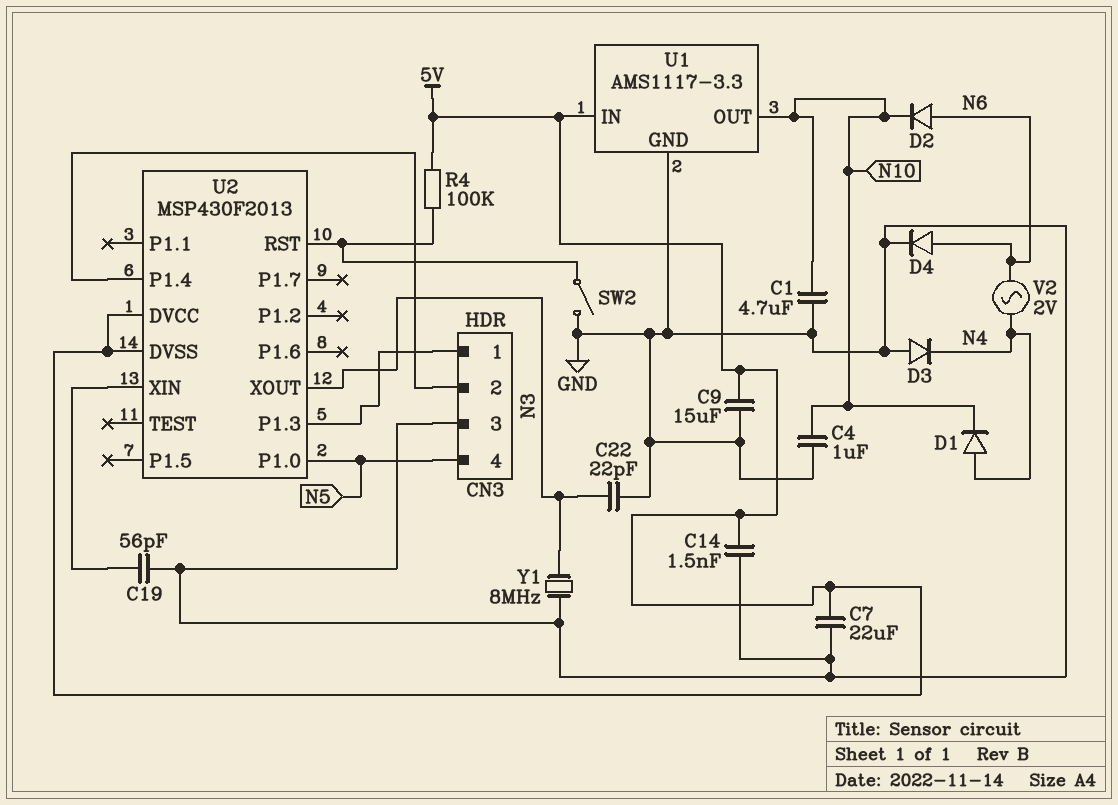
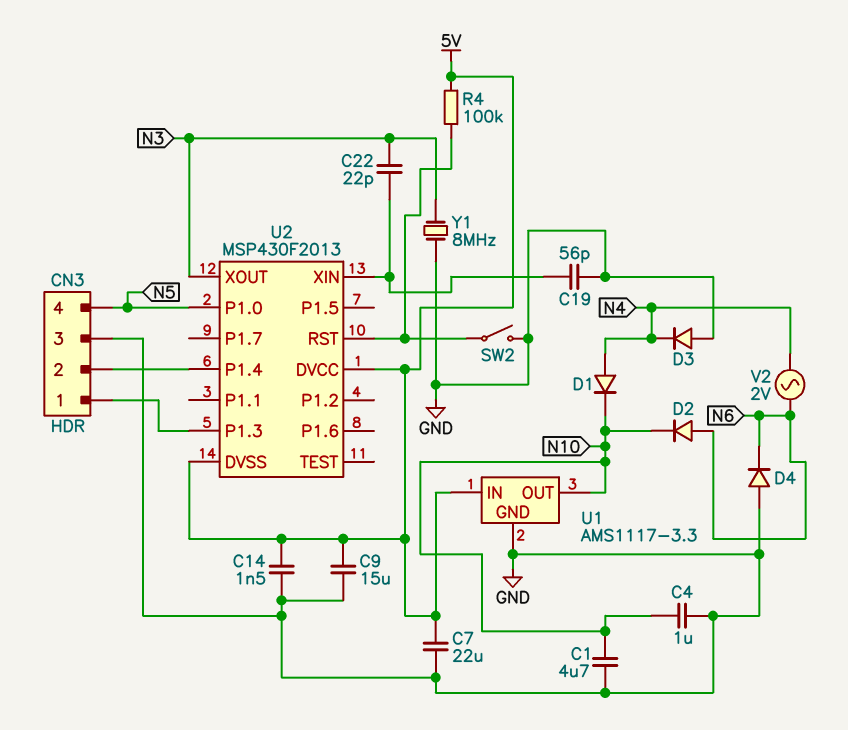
C22: 22pF (GND, N3) -> 22pF (N3, U2/XIN)
D4: diode (A N6, K GND) -> diode (A GND, K N6)

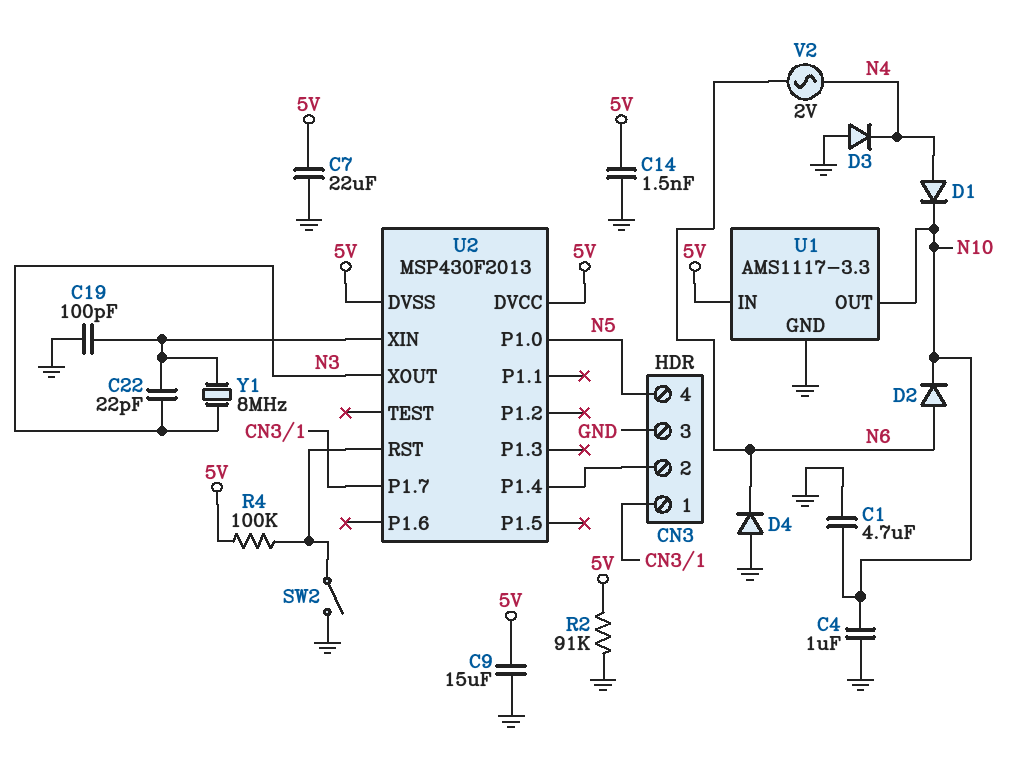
C19: 56pF (GND, U2/XIN) -> 100pF (GND, U2/XIN)
R2: none -> 91k (5V, GND)
U2 pin P1.3: CN3/1 -> none
U2 pin P1.7: none -> CN3/1
Y1: 8MHz (GND, N3) -> 8MHz (N3, U2/XIN)

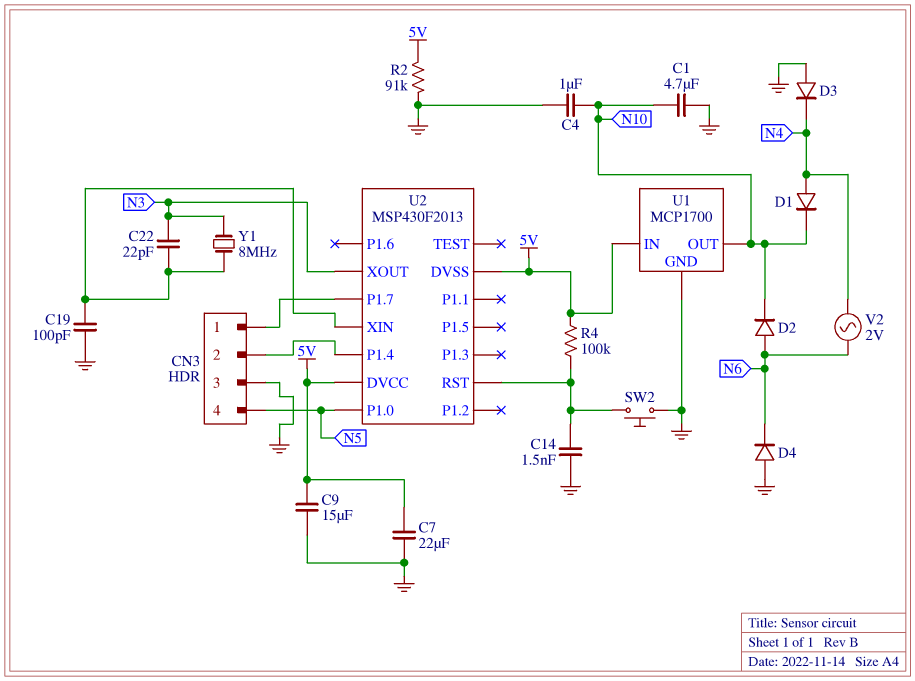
C14: 1.5nF (5V, GND) -> 1.5nF (GND, U2/RST)
SW2: switch (GND, U2/RST) -> button (GND, U2/RST)
U1: AMS1117-3.3 -> MCP1700

